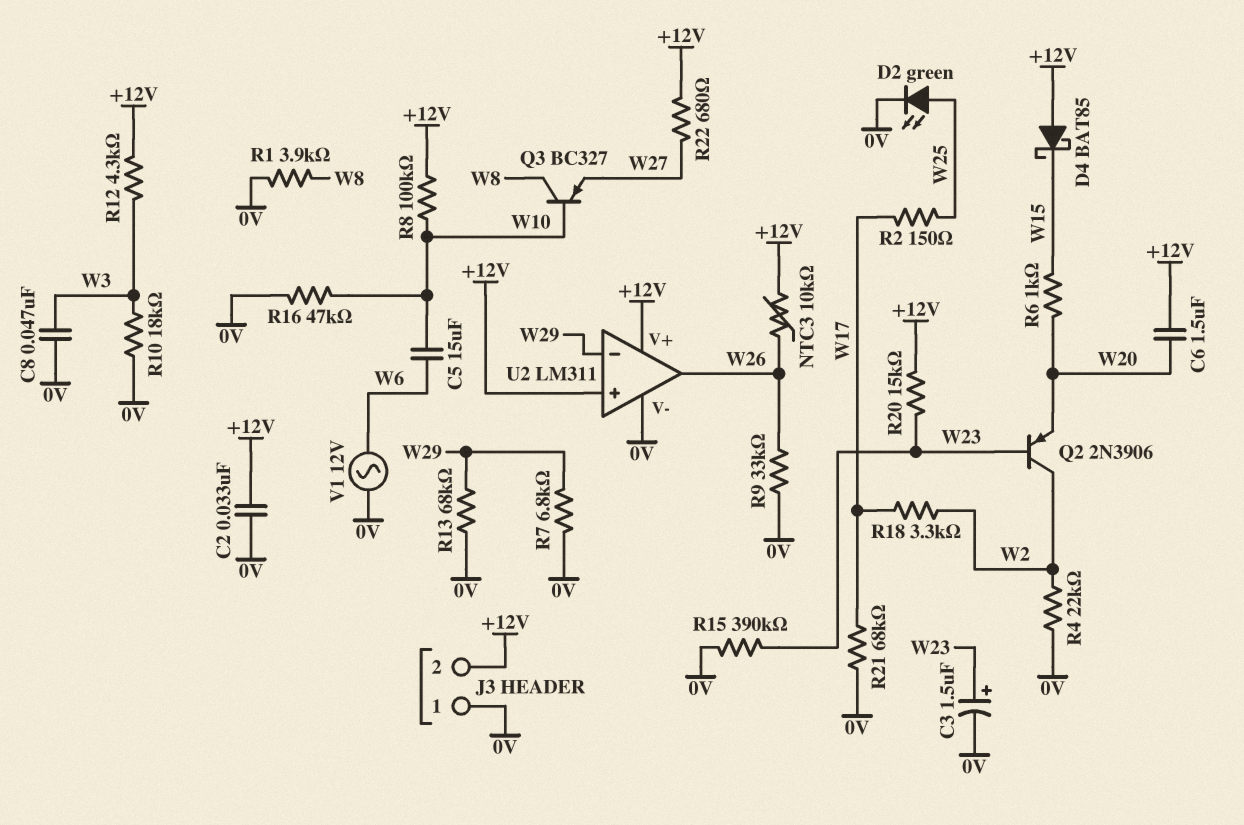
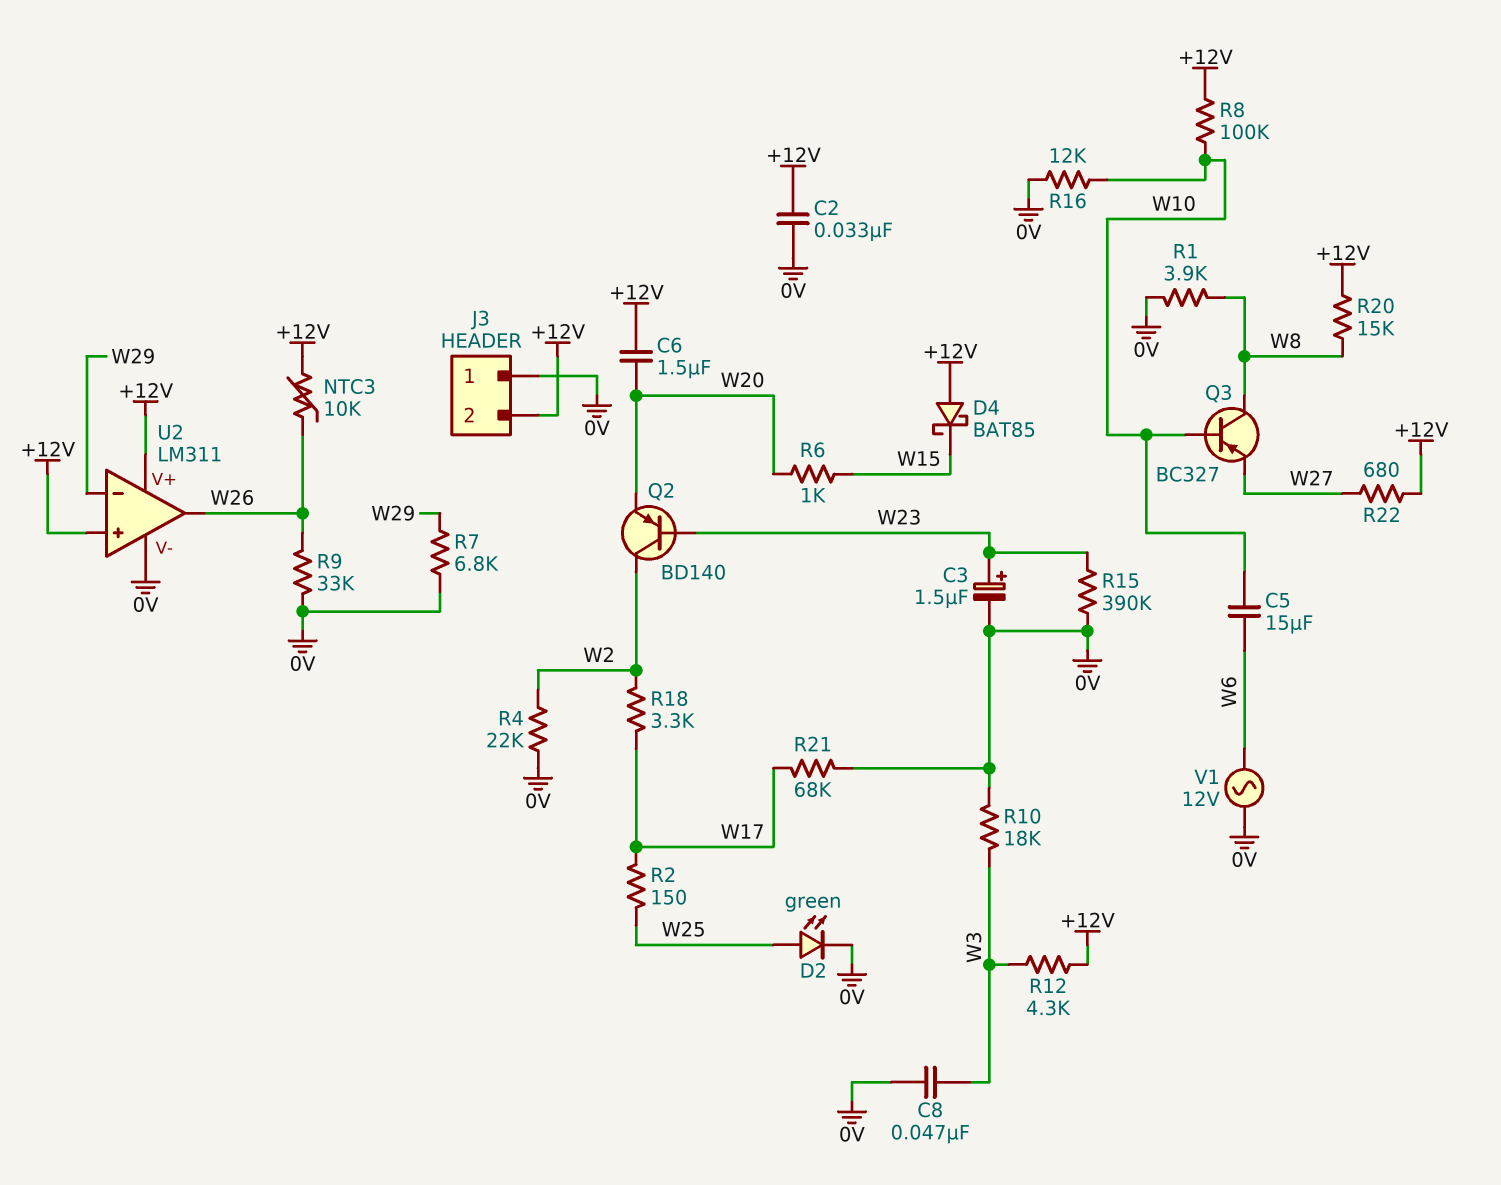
Q2: PNP 2N3906 (B W23, C W2, E W20) -> PNP BD140 (B W23, C W2, E W20)
R13: 68k (0V, W29) -> none
R16: 47k (0V, W10) -> 12k (0V, W10)
R20: 15k (+12V, W23) -> 15k (+12V, W8)

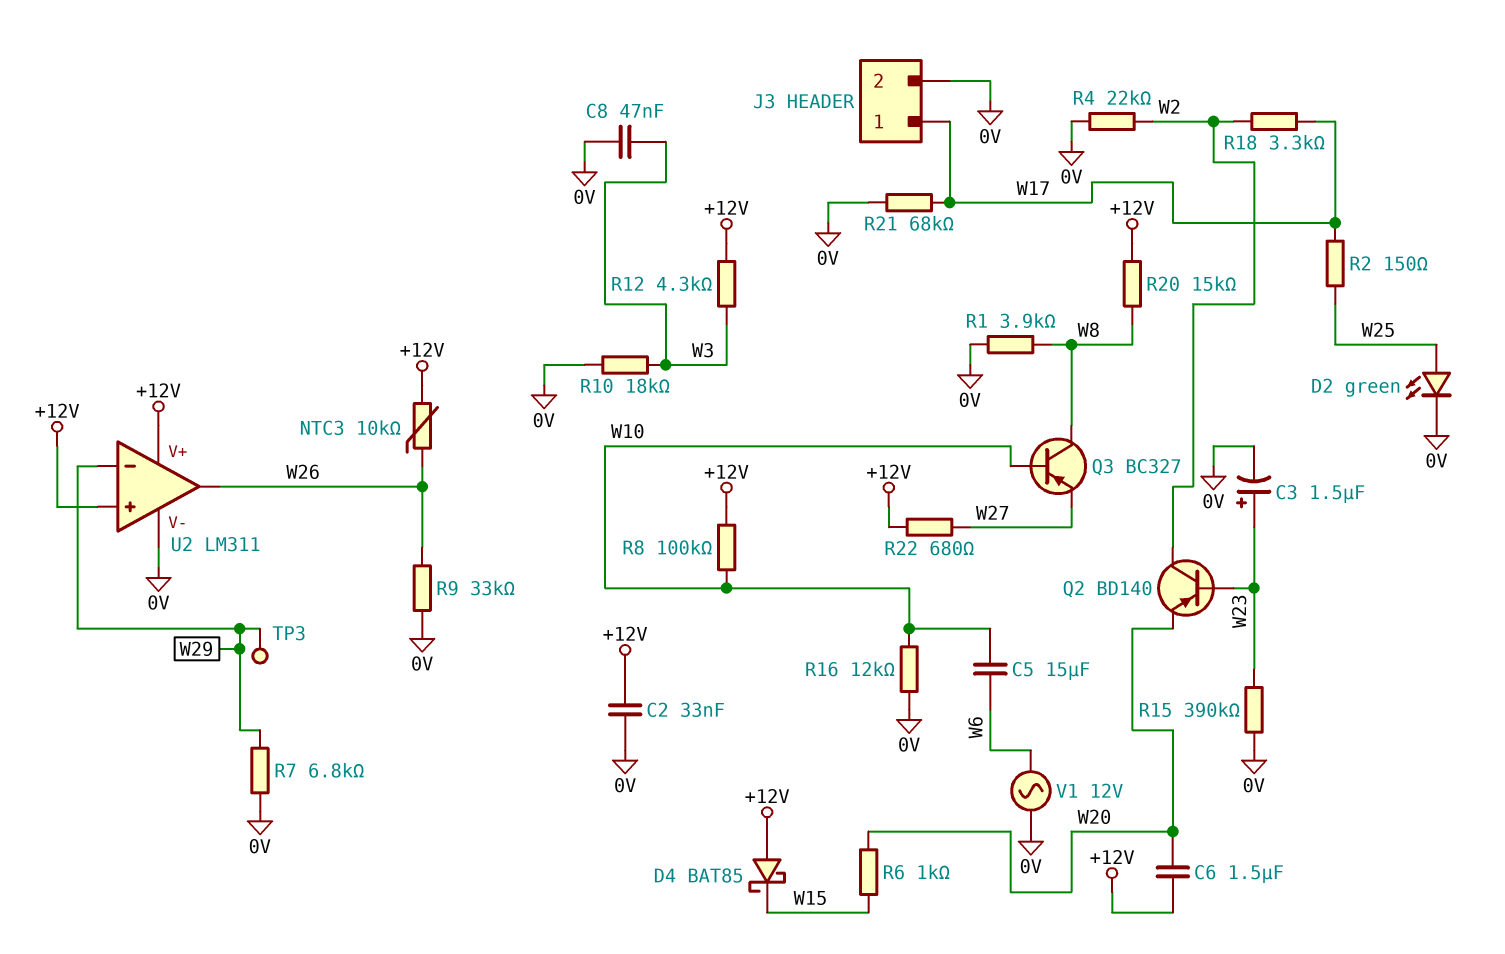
J3 pin 1: 0V -> W17
J3 pin 2: +12V -> 0V
TP3: none -> test point (W29)

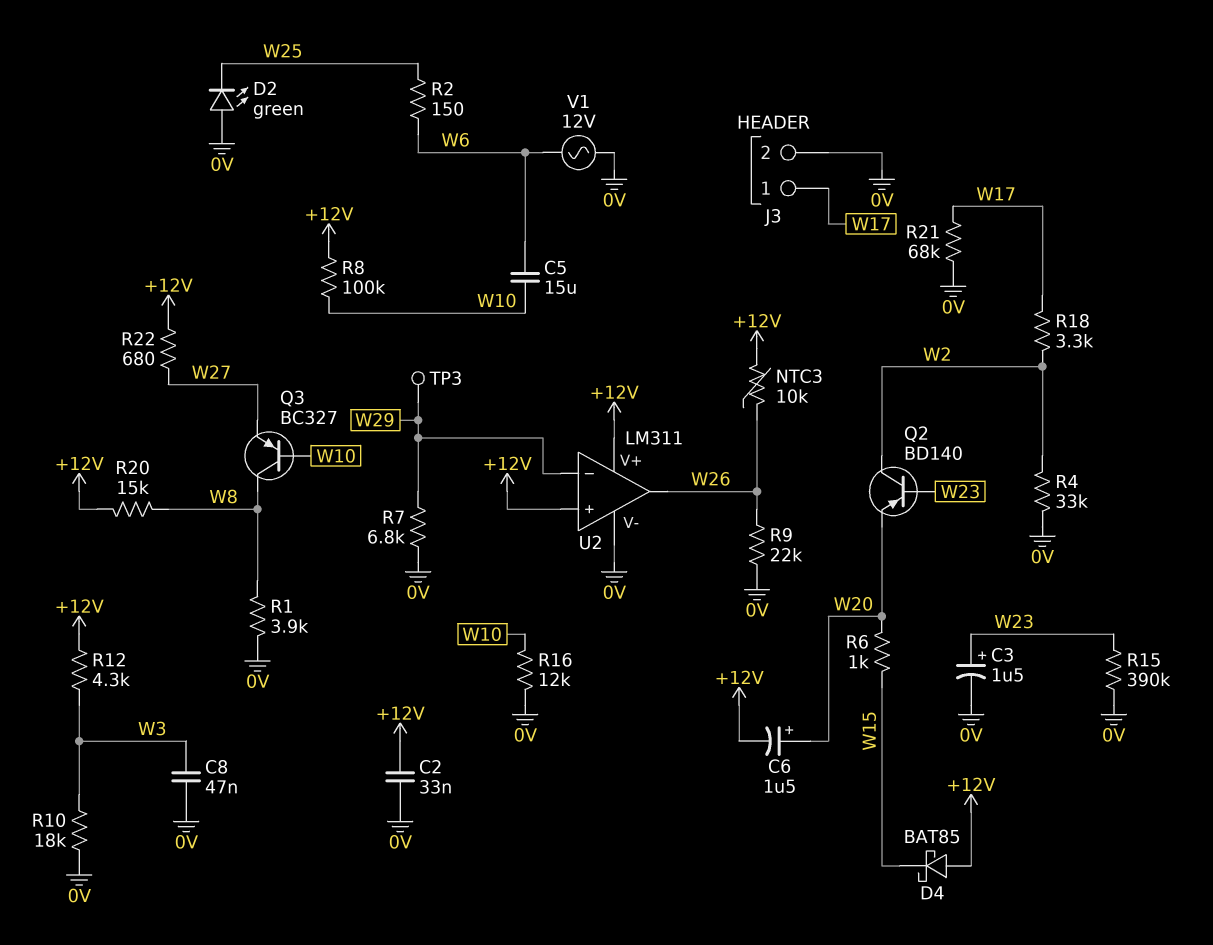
C6: 1.5uF (+12V, W20) -> 1.5uF (plus W20, minus +12V)
D2: LED green (A W25, K 0V) -> LED green (A 0V, K W25)
R2: 150 (W17, W25) -> 150 (W6, W25)
R4: 22k (0V, W2) -> 33k (0V, W2)
R9: 33k (0V, W26) -> 22k (0V, W26)

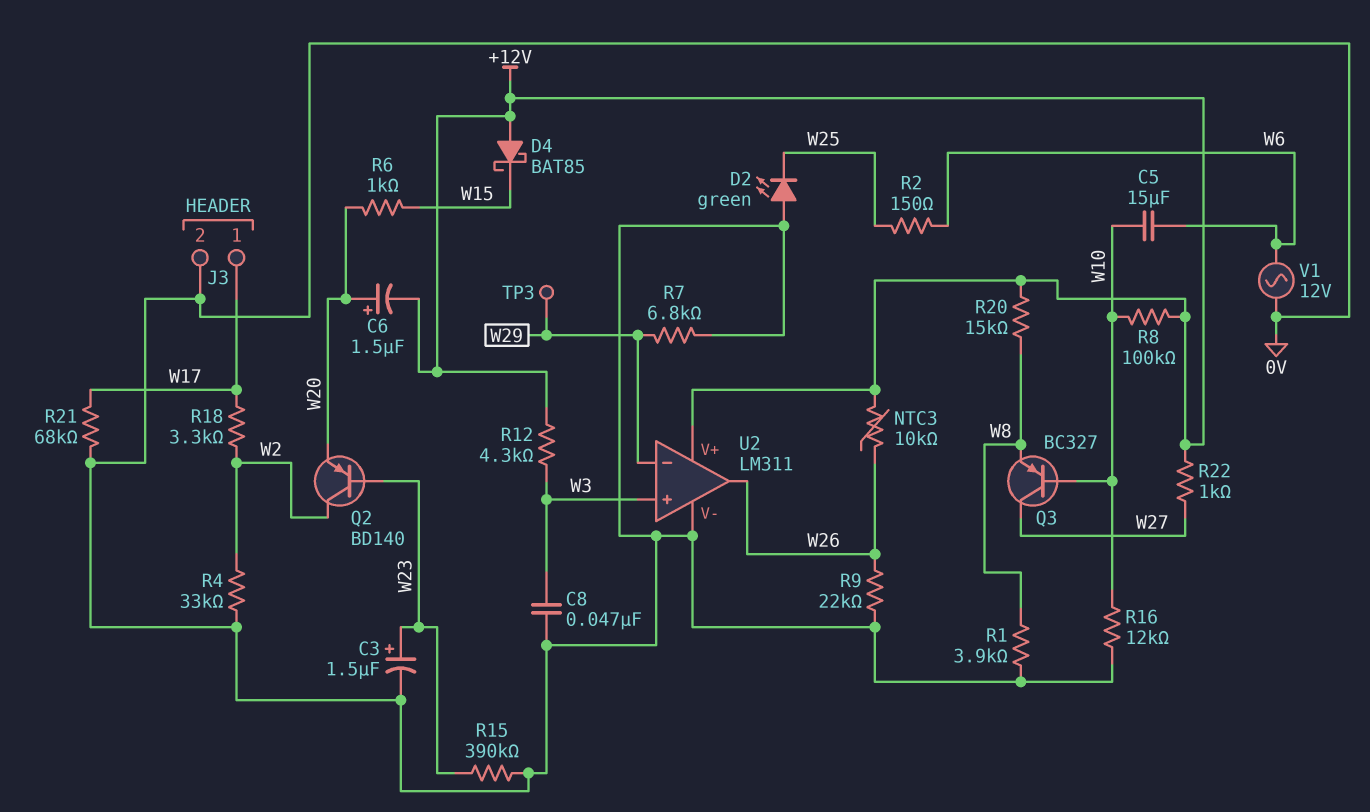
C2: 33nF (+12V, 0V) -> none
Q3: PNP BC327 (B W10, C W8, E W27) -> PNP BC327 (B W10, C W27, E W8)
R10: 18k (0V, W3) -> none
R22: 680 (+12V, W27) -> 1k (+12V, W27)
U2 pin in+: +12V -> W3

